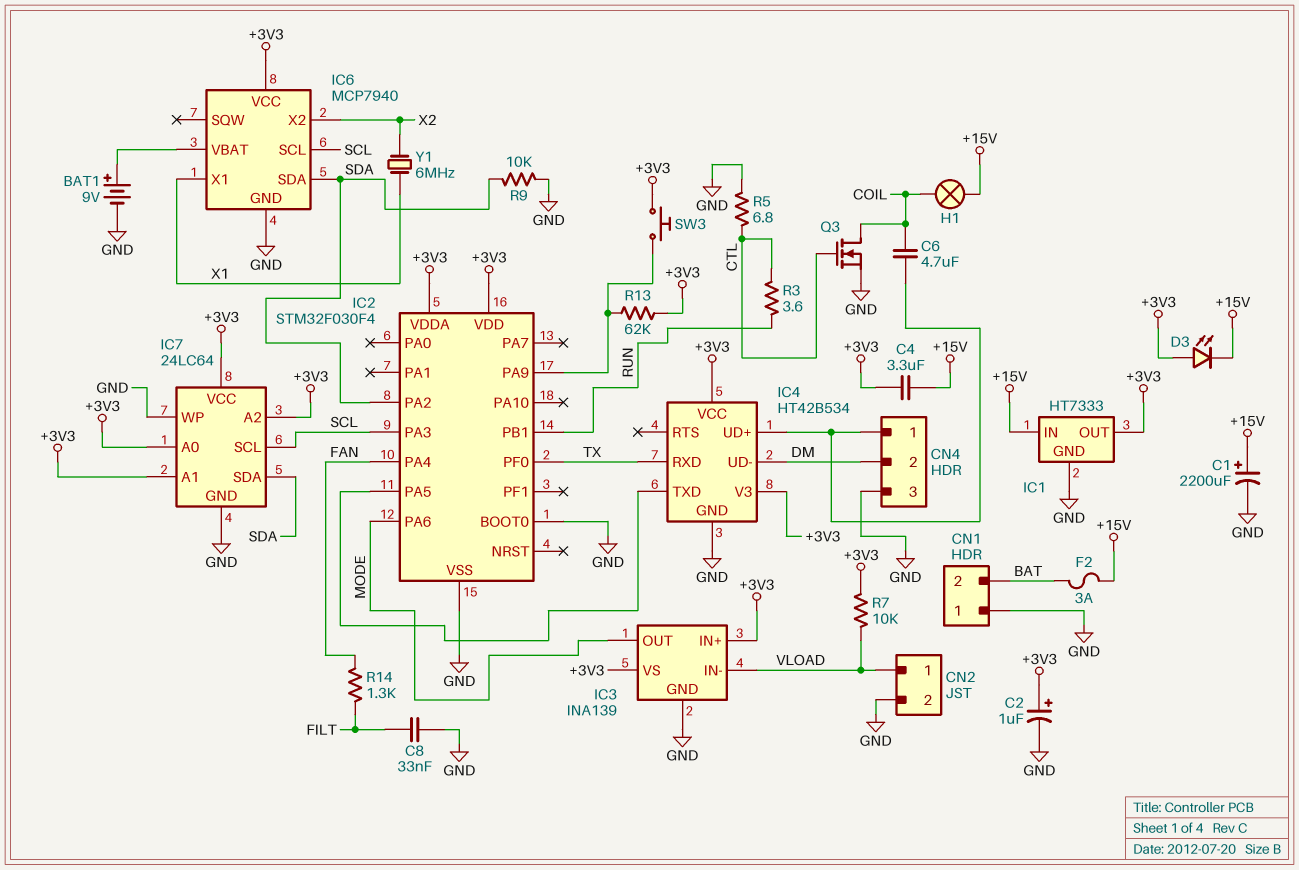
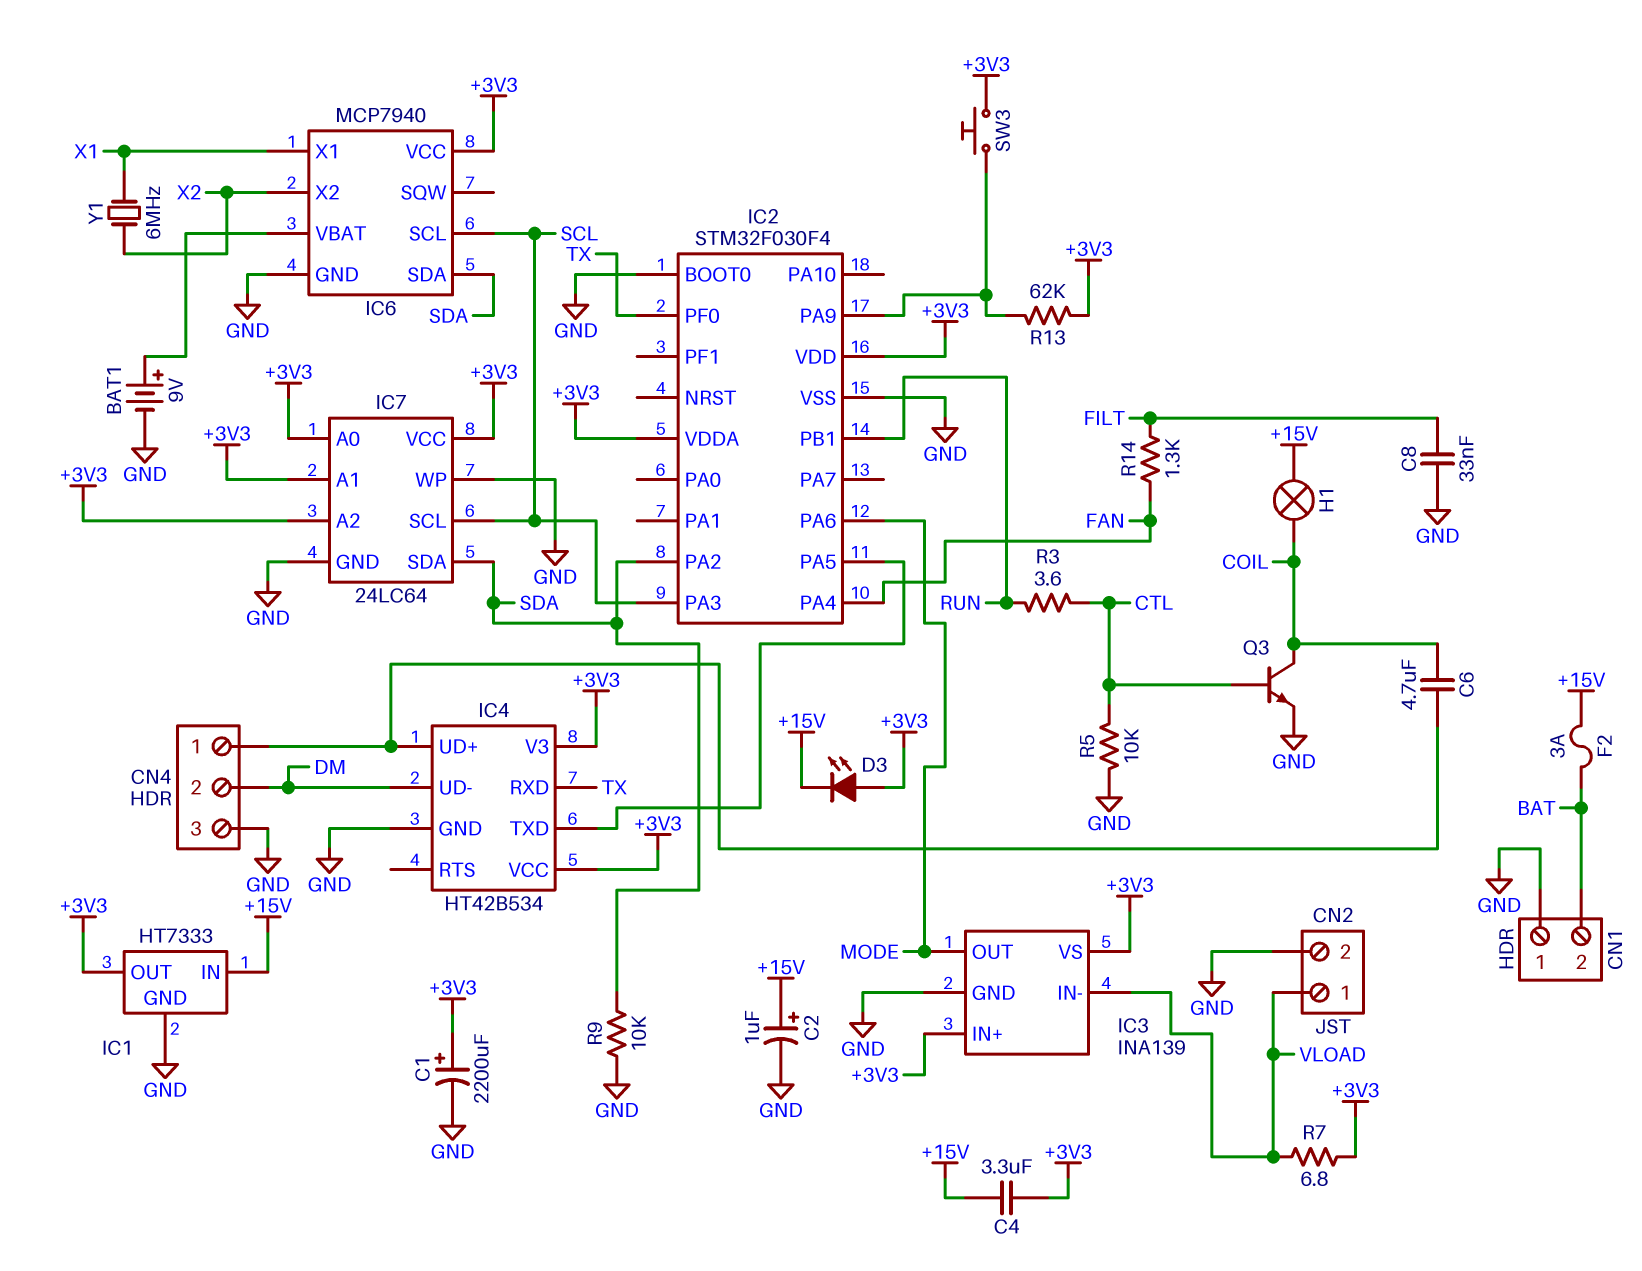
C1: 2200uF (plus +15V, minus GND) -> 2200uF (plus +3V3, minus GND)
C2: 1uF (plus +3V3, minus GND) -> 1uF (plus +15V, minus GND)
Q3: NMOS (G CTL, D COIL, S GND) -> NPN (B CTL, C COIL, E GND)
R5: 6.8 (CTL, GND) -> 10k (CTL, GND)
R7: 10k (+3V3, VLOAD) -> 6.8 (+3V3, VLOAD)

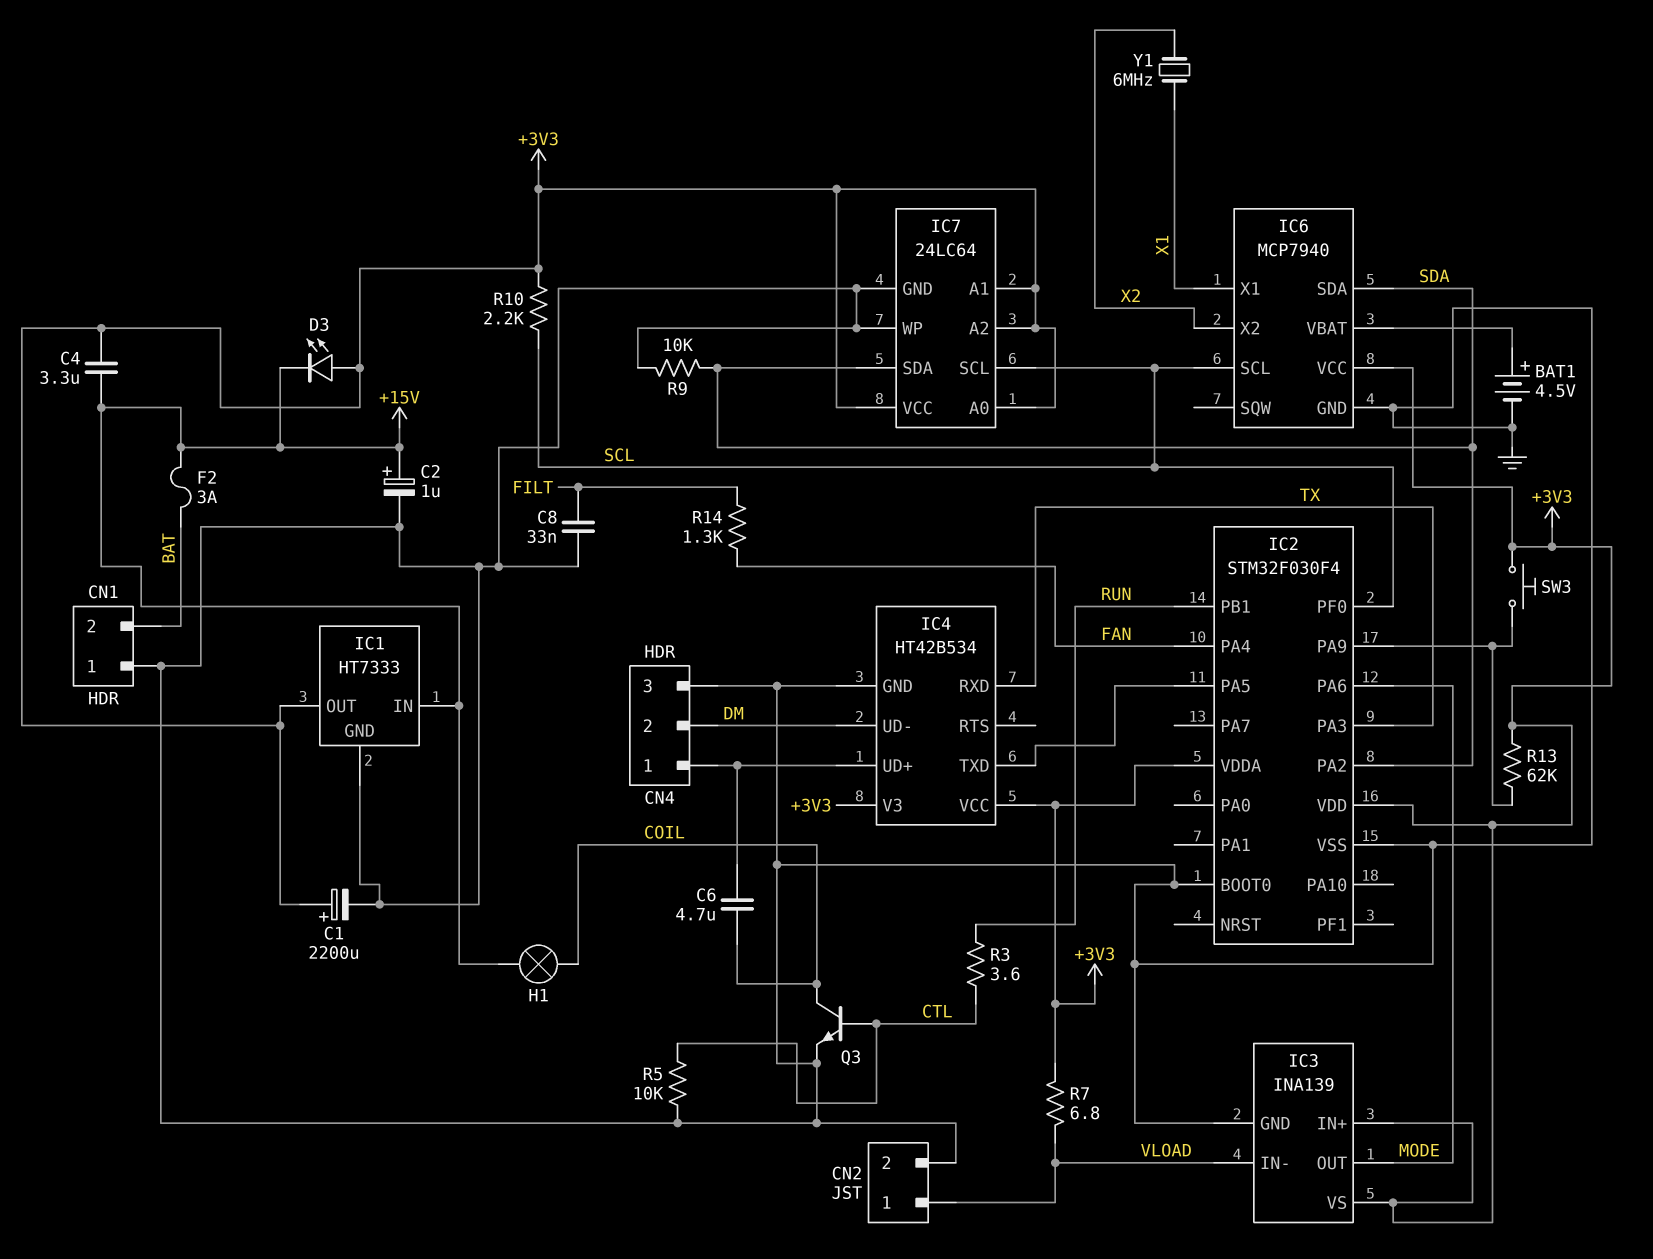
BAT1: 9V (plus IC6/VBAT, minus GND) -> 4.5V (plus IC6/VBAT, minus GND)
IC2 pin PA3: SCL -> TX
IC2 pin PF0: TX -> SCL
R10: none -> 2.2k (+3V3, SCL)

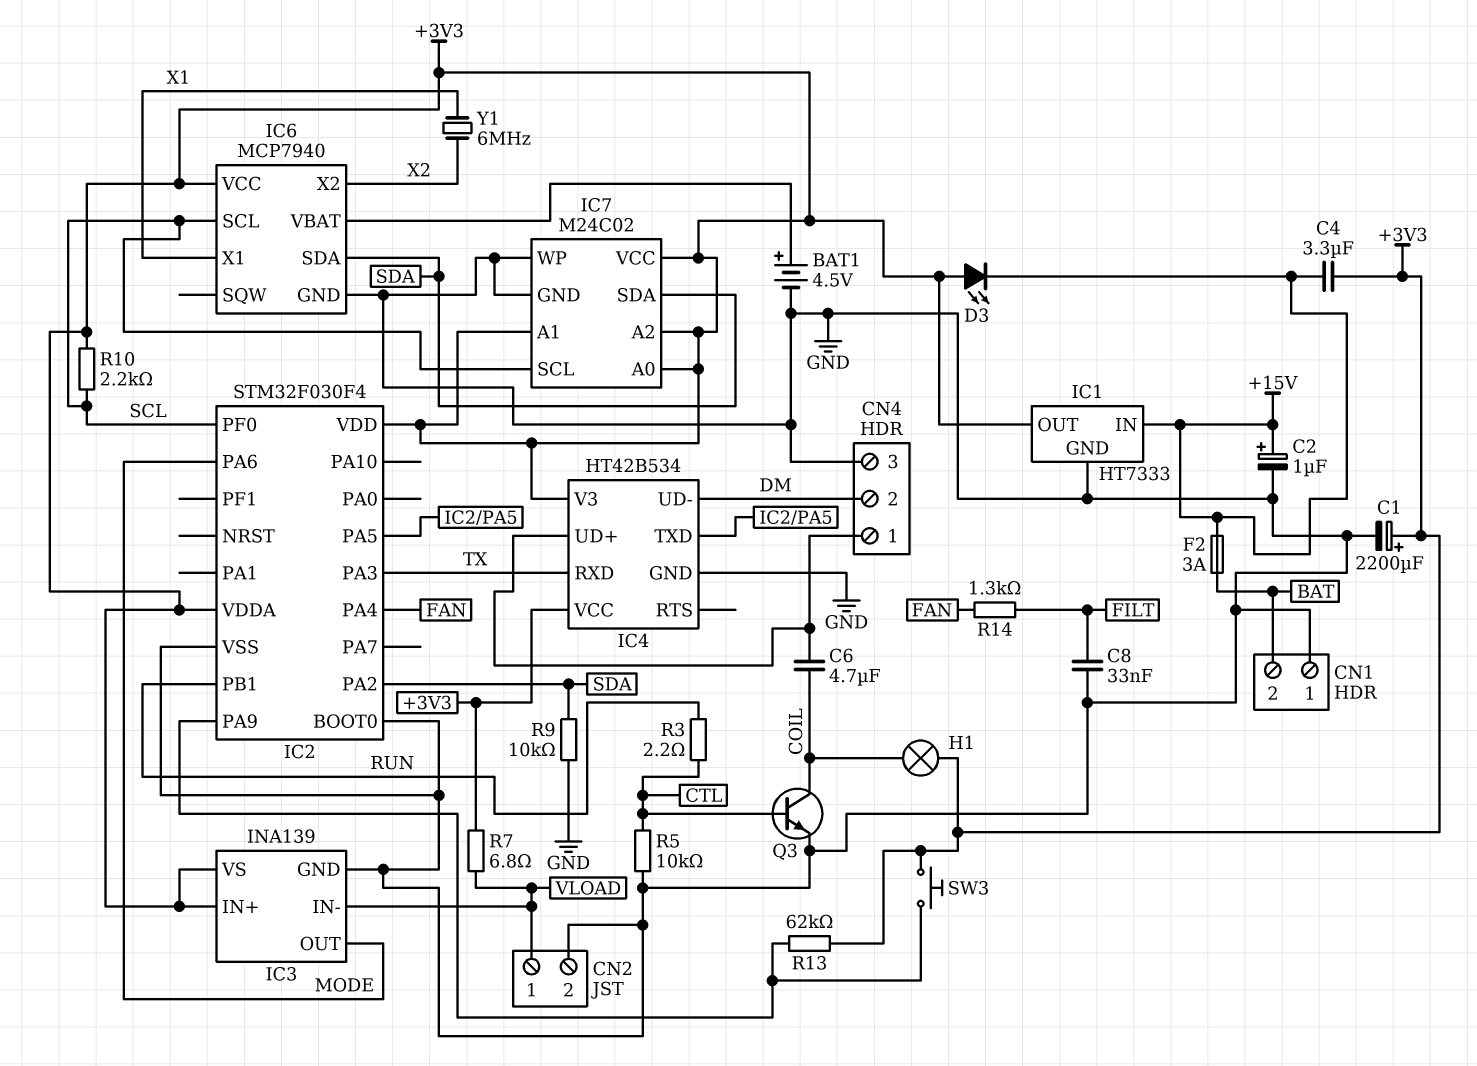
H1: lamp (+15V, COIL) -> lamp (+3V3, COIL)
IC7: 24LC64 -> M24C02
R3: 3.6 (CTL, RUN) -> 2.2 (CTL, RUN)

